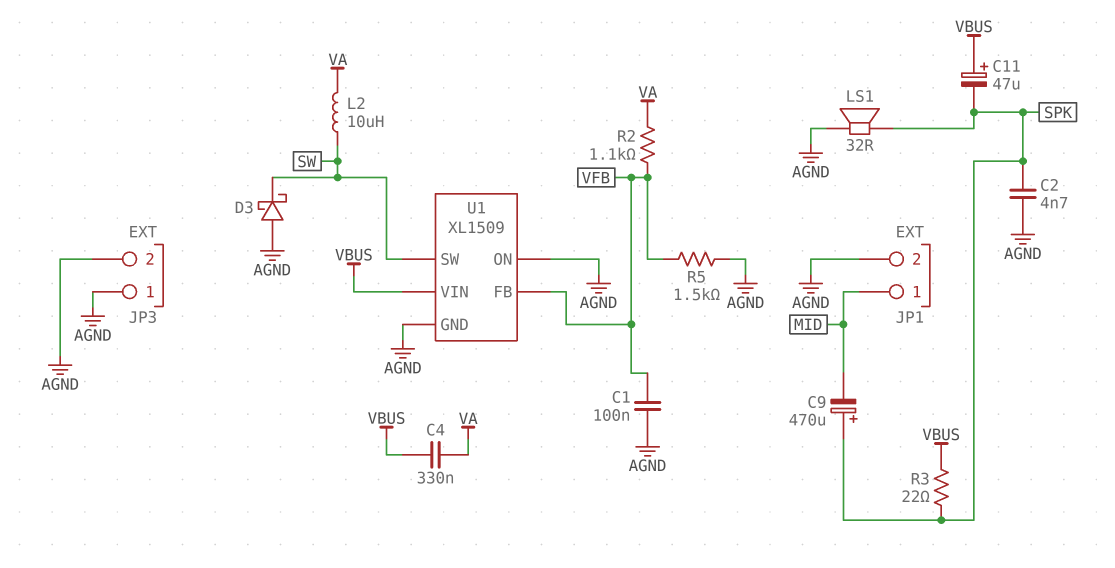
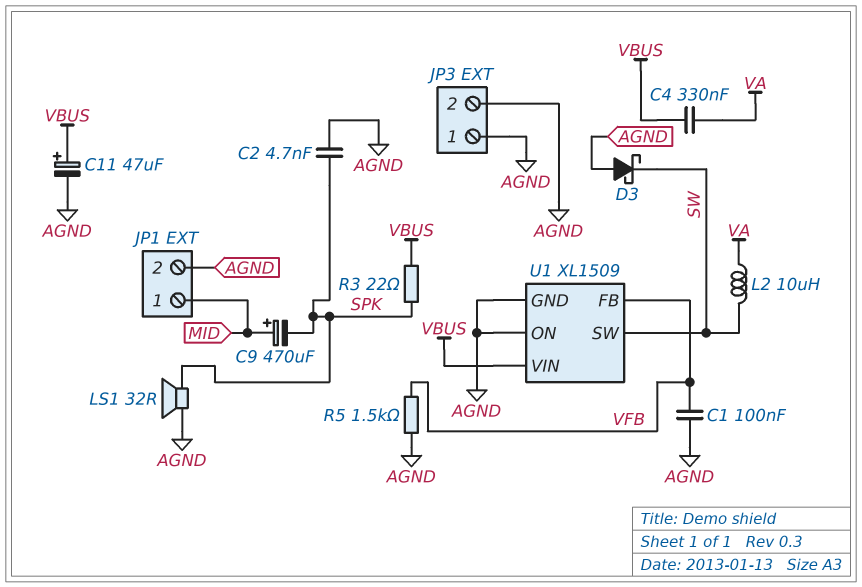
C9: 470uF (plus SPK, minus MID) -> 470uF (plus MID, minus SPK)
C11: 47uF (plus VBUS, minus SPK) -> 47uF (plus VBUS, minus AGND)
R2: 1.1k (VA, VFB) -> none

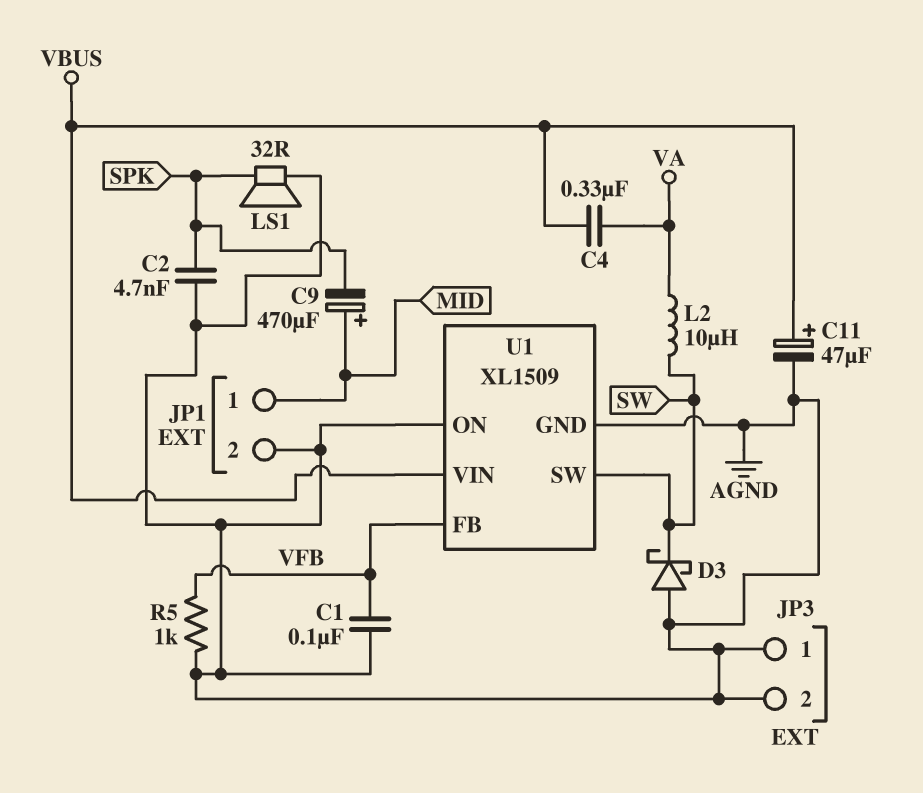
R3: 22 (SPK, VBUS) -> none
R5: 1.5k (AGND, VFB) -> 1k (AGND, VFB)

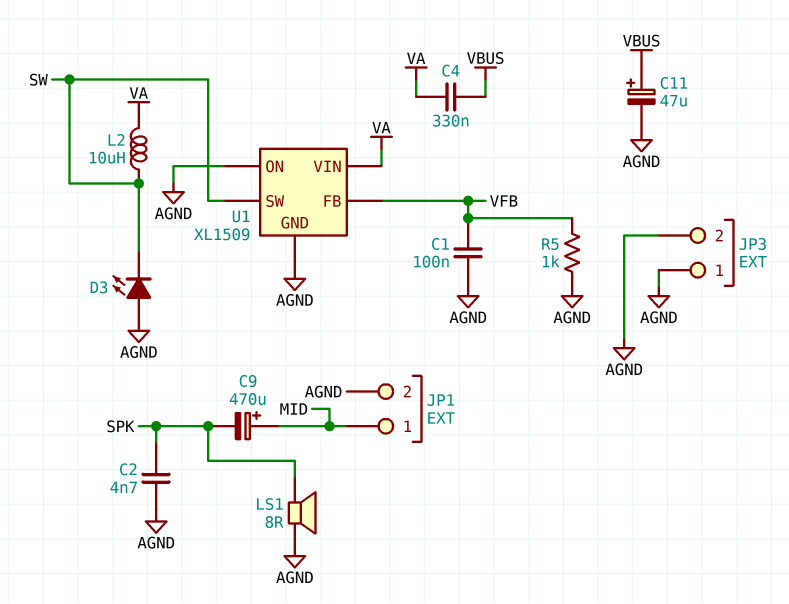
D3: schottky (A AGND, K SW) -> LED (A AGND, K SW)
LS1: speaker 32R (AGND, SPK) -> speaker 8R (AGND, SPK)
U1 pin VIN: VBUS -> VA

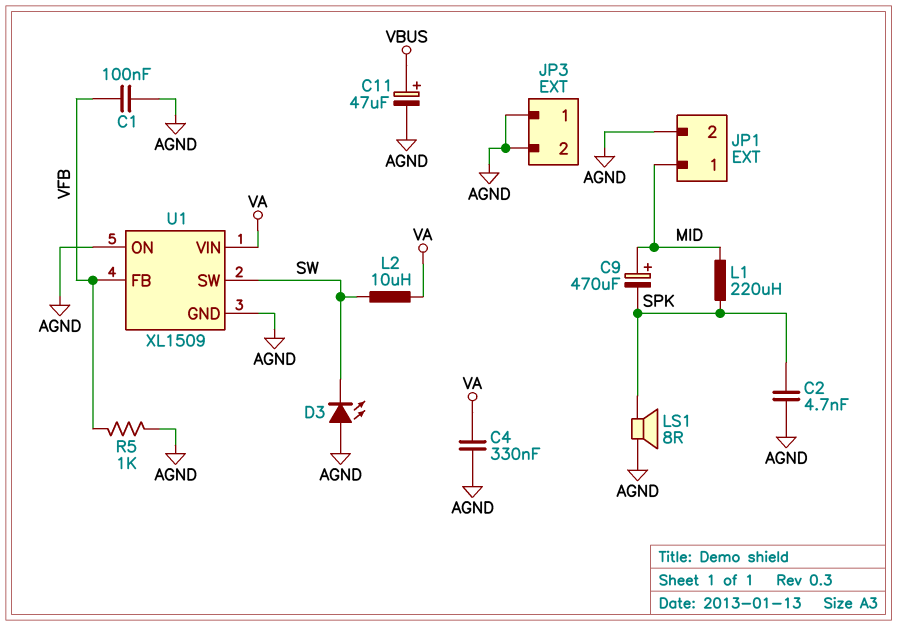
C4: 330nF (VA, VBUS) -> 330nF (AGND, VA)
L1: none -> 220uH (MID, SPK)

